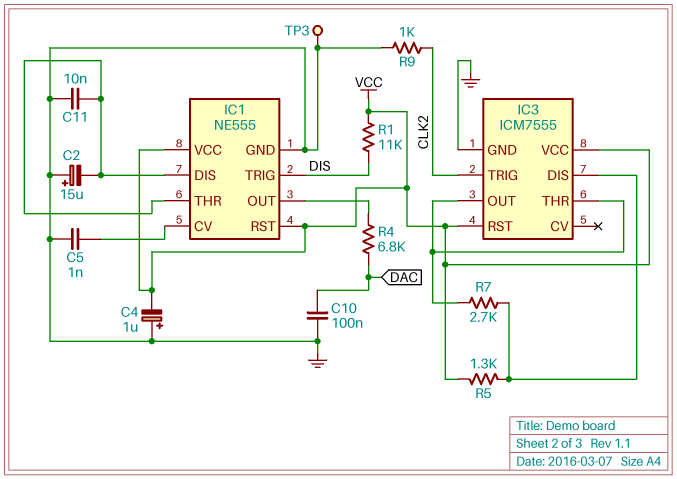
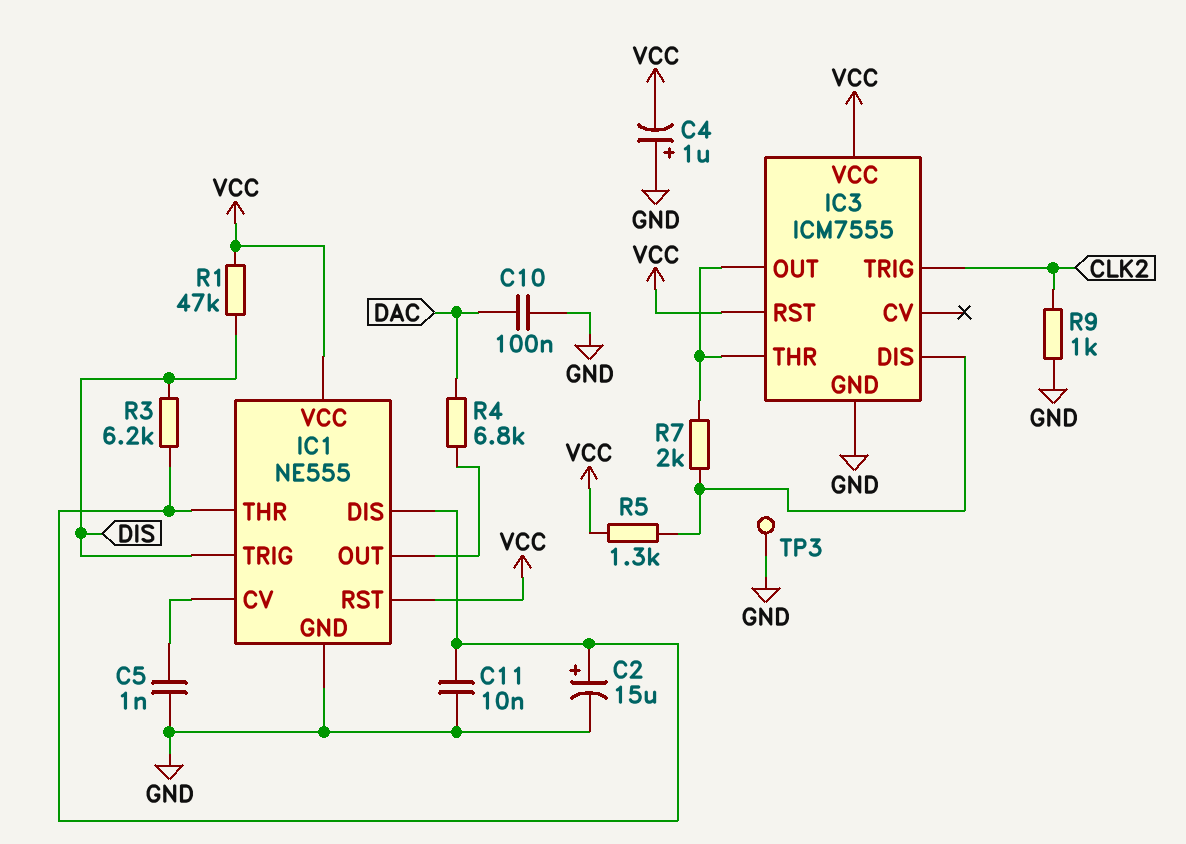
C2: 15uF (plus GND, minus IC1/DIS) -> 15uF (plus IC1/DIS, minus GND)
R1: 11k (DIS, VCC) -> 47k (DIS, VCC)
R3: none -> 6.2k (DIS, IC1/DIS)
R7: 2.7k (IC3/DIS, IC3/OUT) -> 2k (IC3/DIS, IC3/OUT)

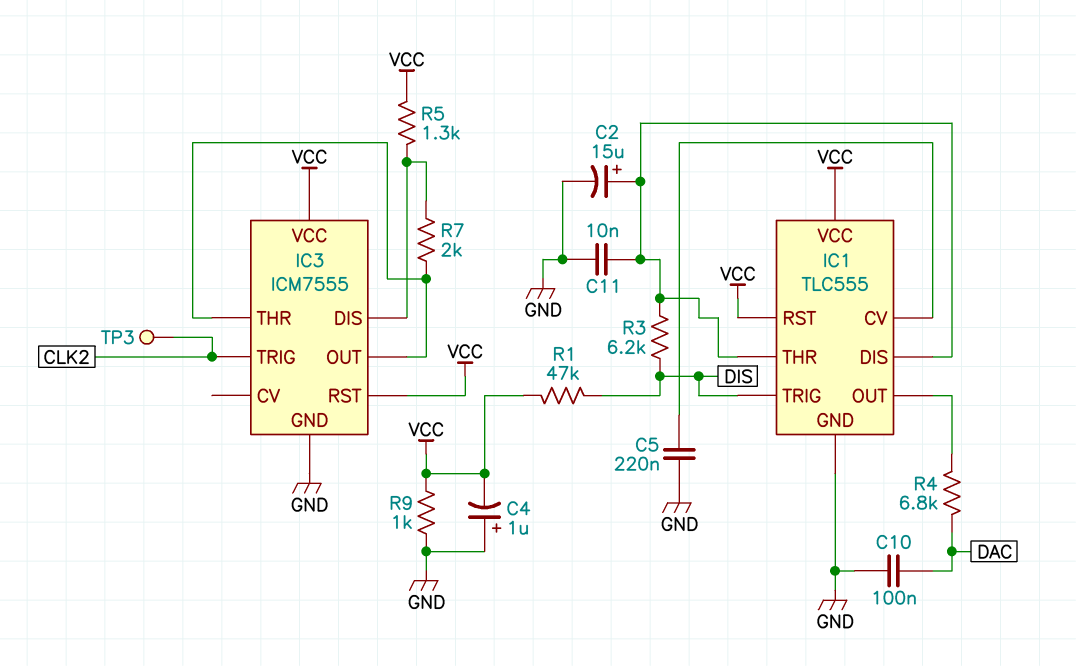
C5: 1nF (GND, IC1/CV) -> 220nF (GND, IC1/CV)
IC1: NE555 -> TLC555
R9: 1k (CLK2, GND) -> 1k (GND, VCC)
TP3: test point (GND) -> test point (CLK2)

